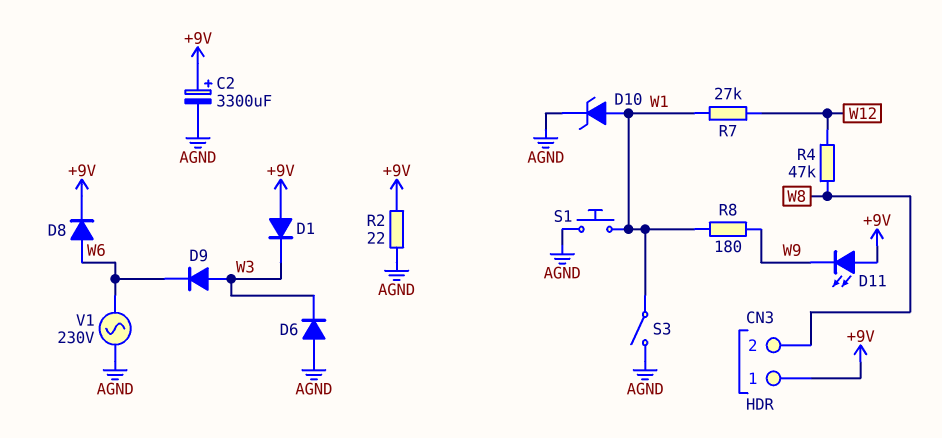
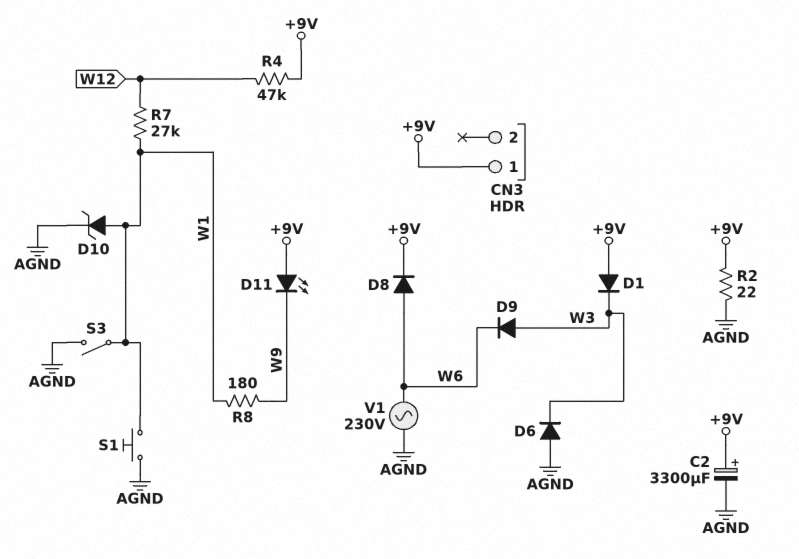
CN3 pin 2: W8 -> none
R4: 47k (W8, W12) -> 47k (+9V, W12)

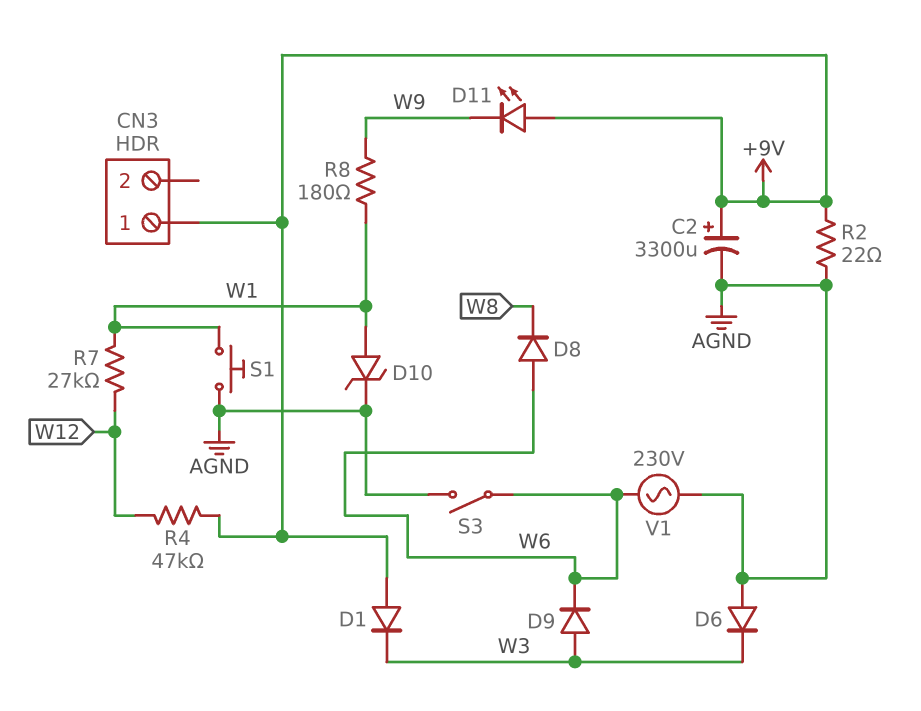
D8: diode (A W6, K +9V) -> diode (A W6, K W8)
S3: switch (AGND, W1) -> switch (AGND, W6)

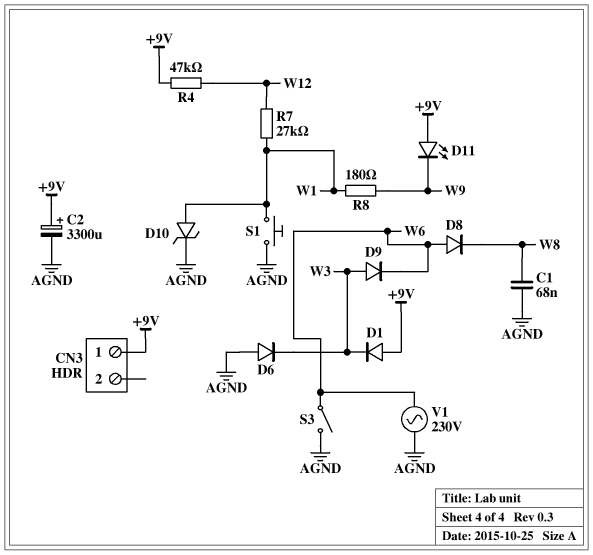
C1: none -> 68nF (AGND, W8)
R2: 22 (+9V, AGND) -> none

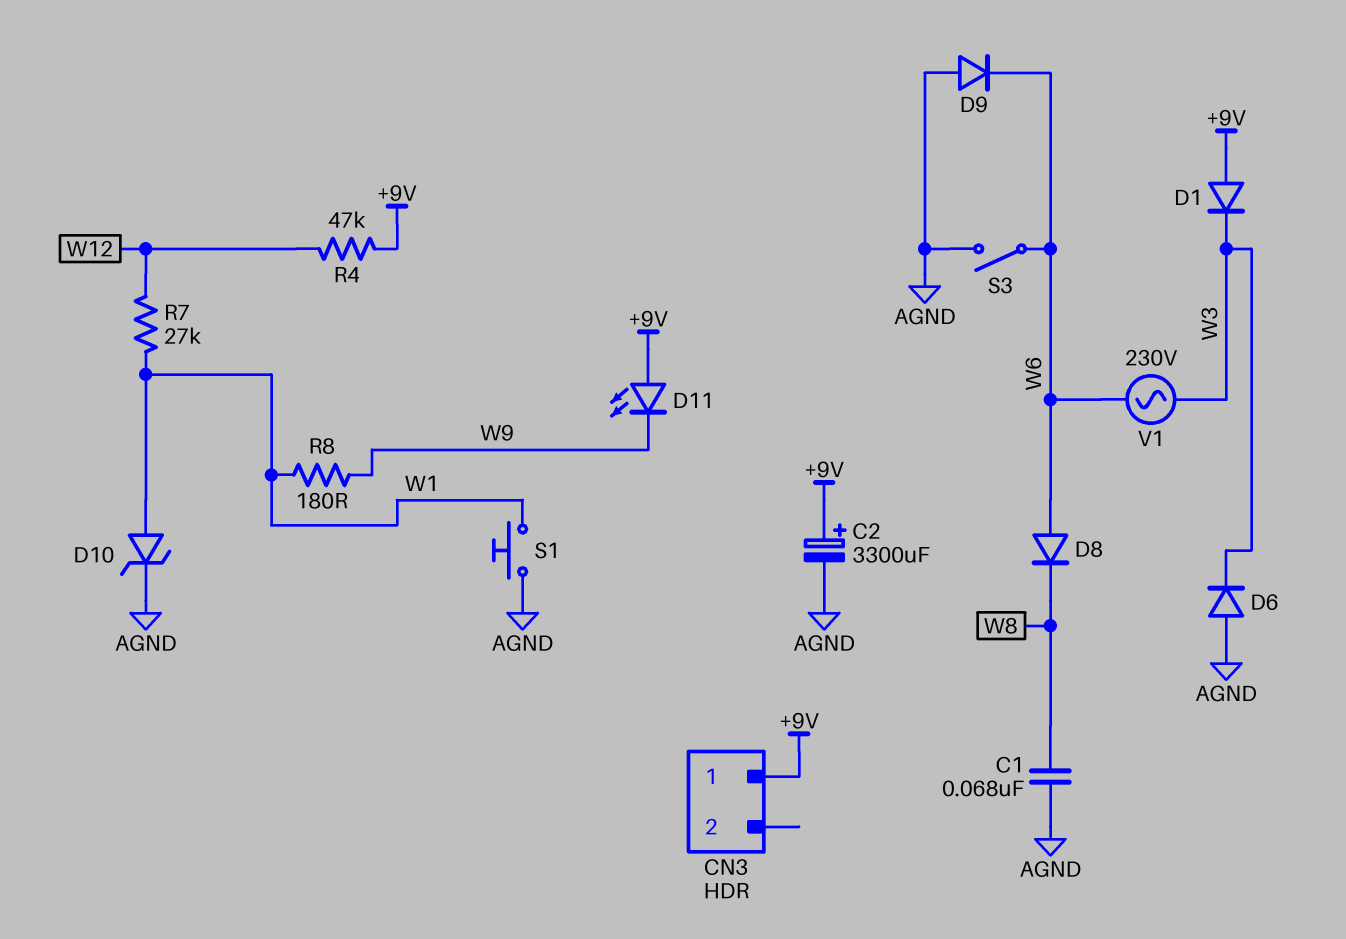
D9: diode (A W3, K W6) -> diode (A AGND, K W6)
V1: AC 230V (AGND, W6) -> AC 230V (W3, W6)

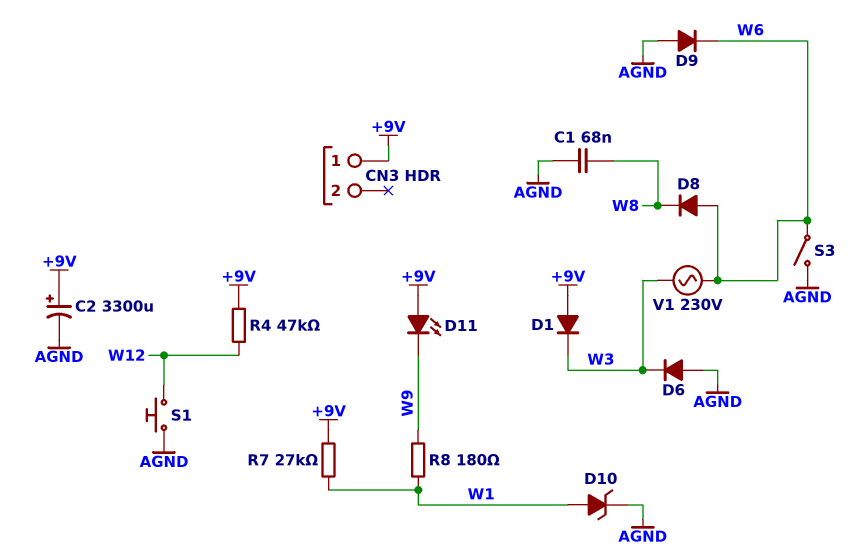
R7: 27k (W1, W12) -> 27k (+9V, W1)
S1: button (AGND, W1) -> button (AGND, W12)

